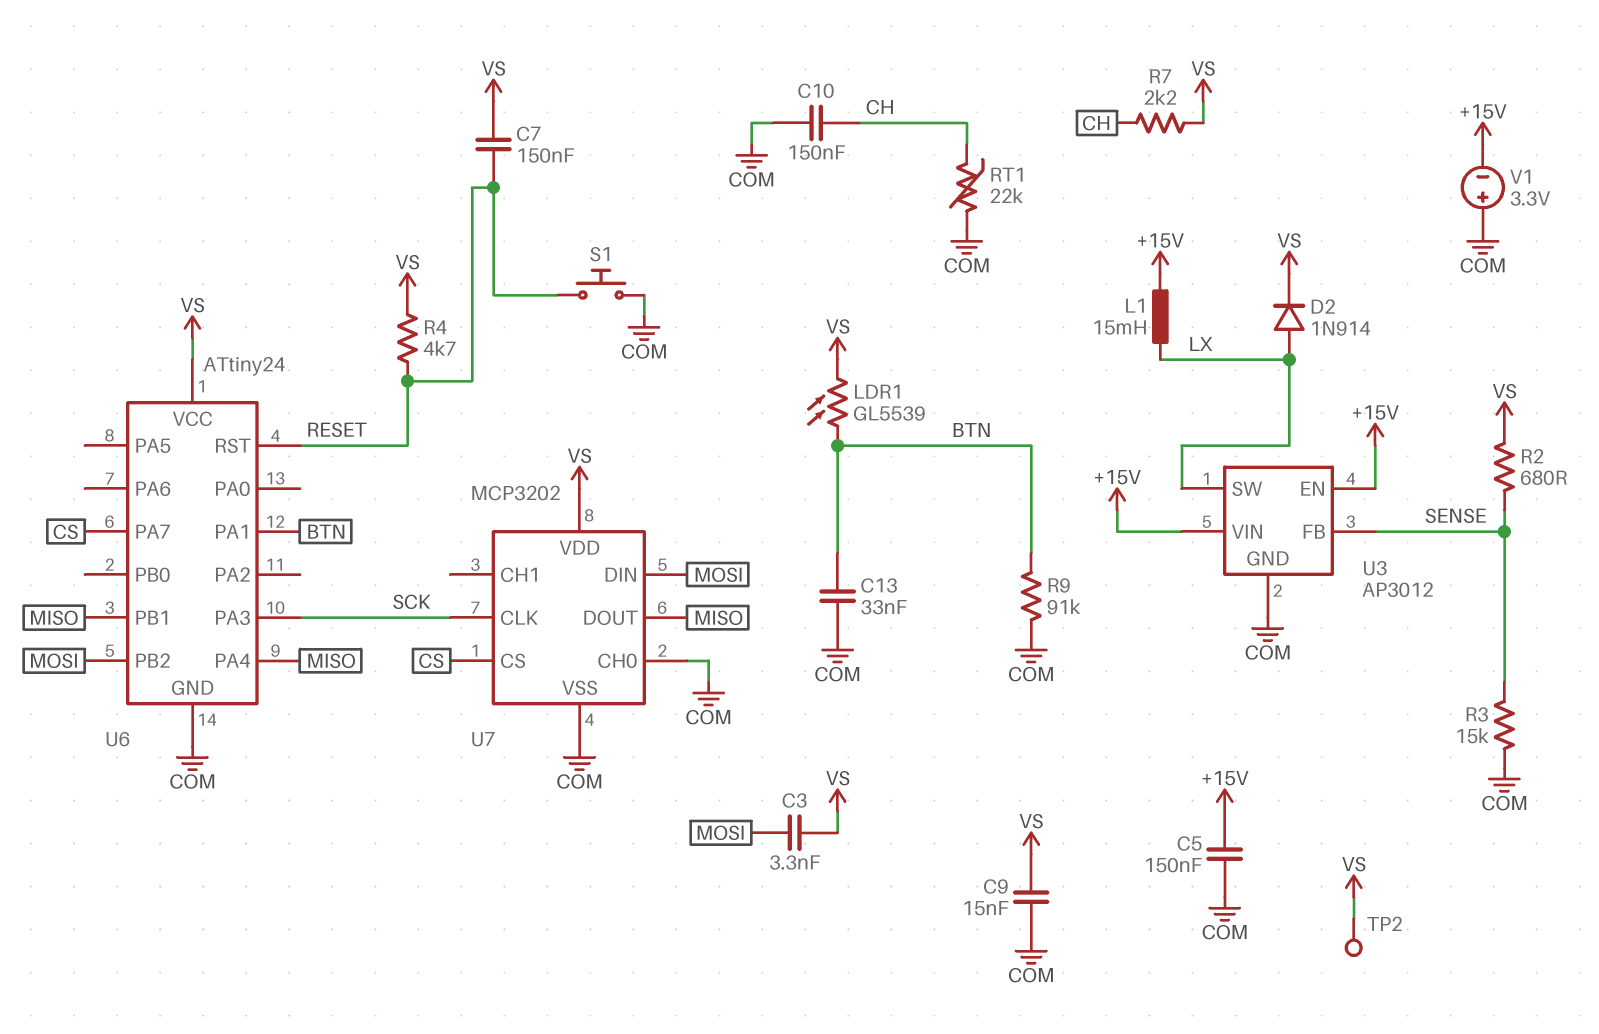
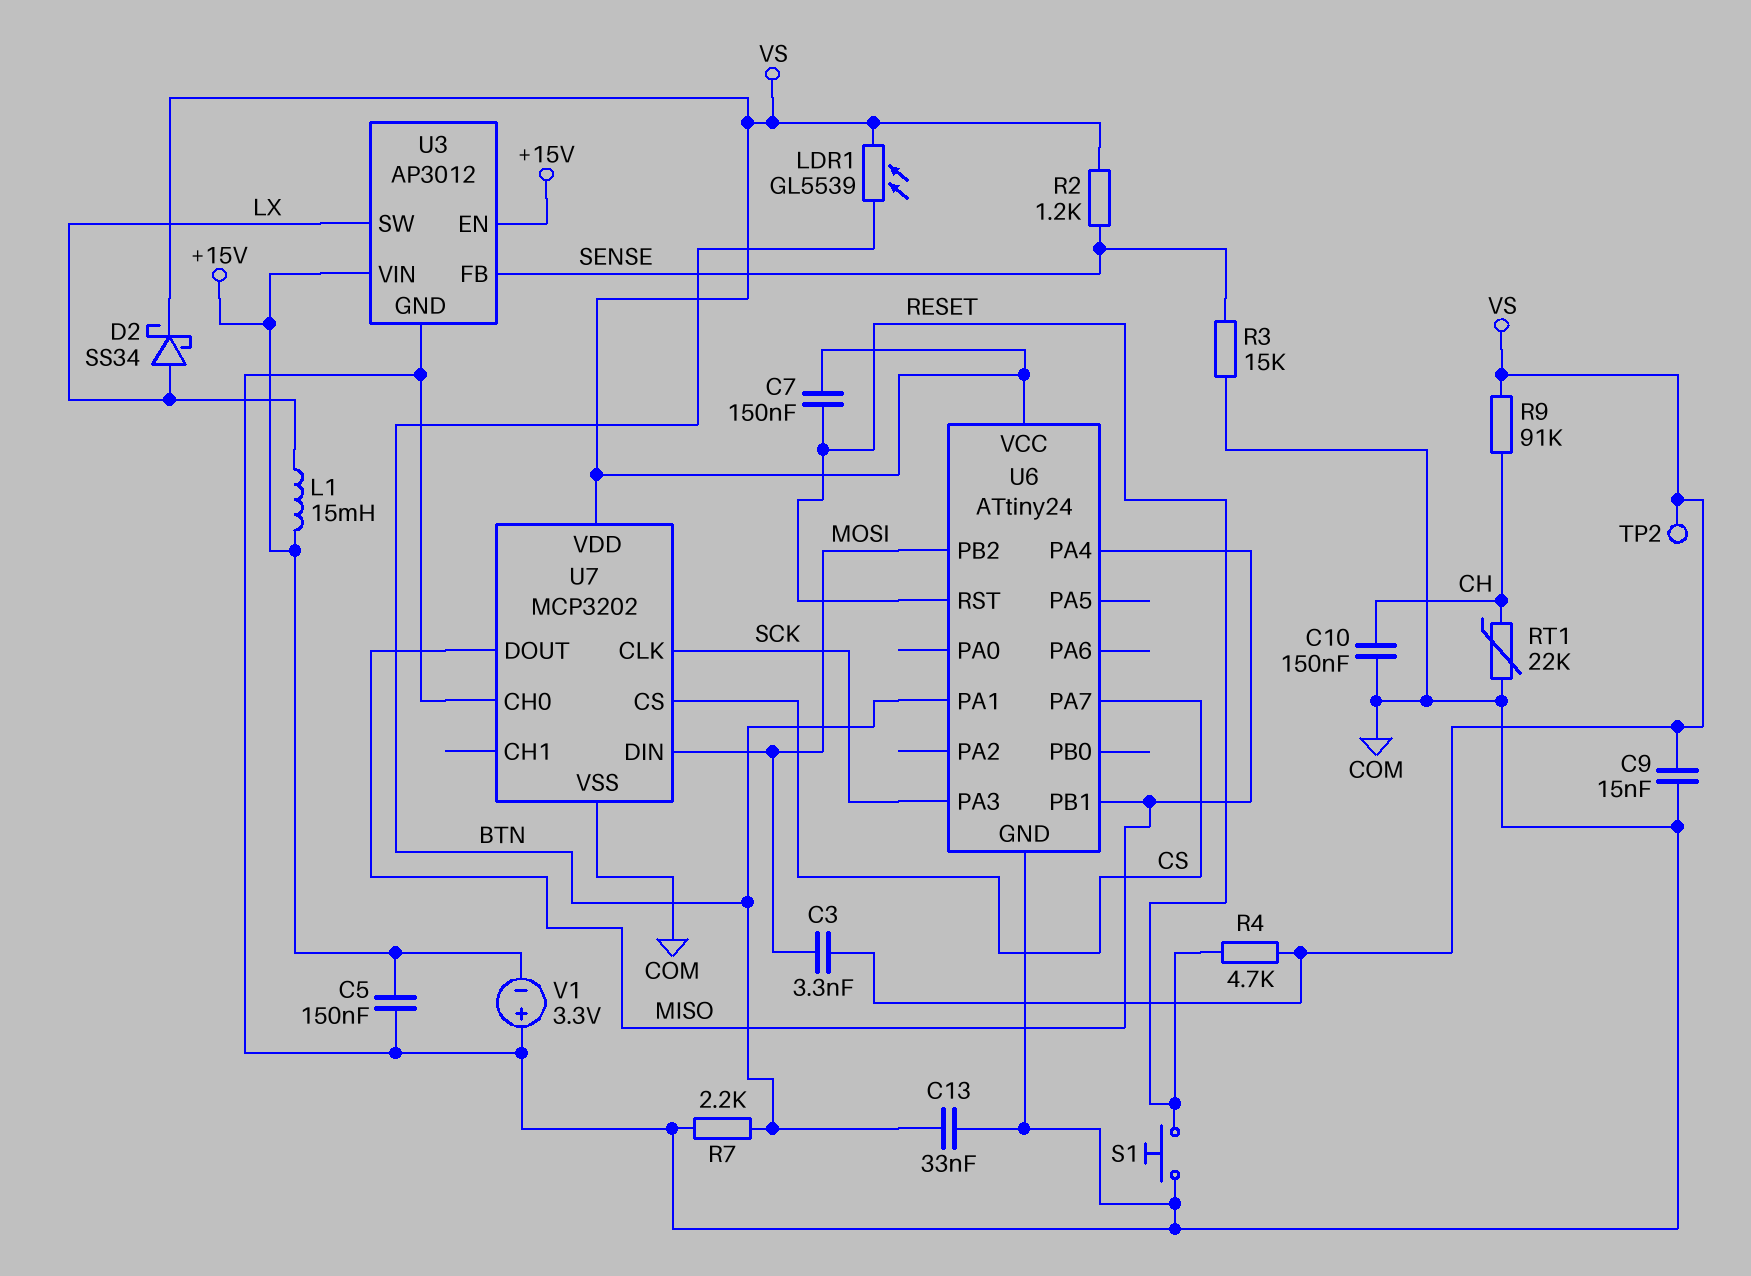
D2: diode 1N914 (A LX, K VS) -> schottky SS34 (A LX, K VS)
R2: 680 (SENSE, VS) -> 1.2k (SENSE, VS)
R7: 2.2k (CH, VS) -> 2.2k (BTN, COM)
R9: 91k (BTN, COM) -> 91k (CH, VS)

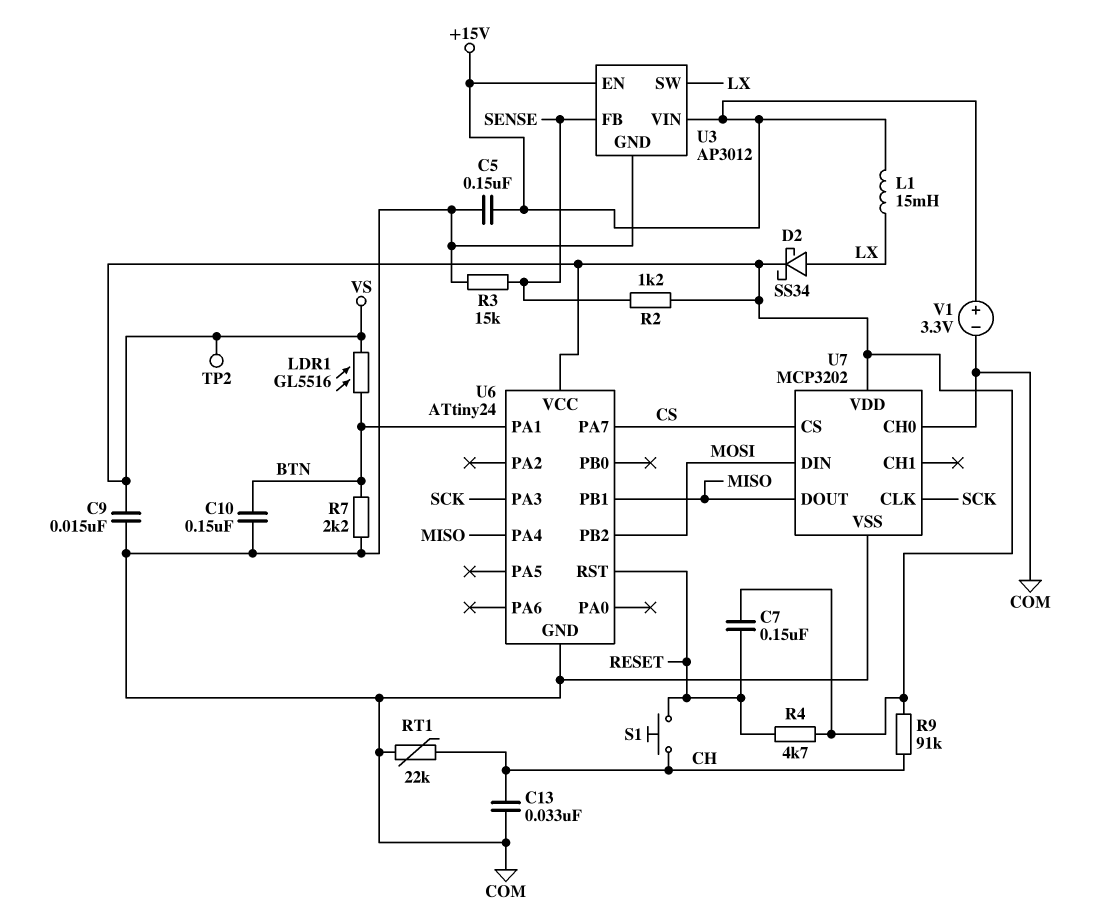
C3: 3.3nF (MOSI, VS) -> none
C10: 150nF (CH, COM) -> 150nF (BTN, COM)
C13: 33nF (BTN, COM) -> 33nF (CH, COM)
LDR1: GL5539 (BTN, VS) -> GL5516 (BTN, VS)
S1: button (COM, RESET) -> button (CH, RESET)
V1: 3.3V (plus COM, minus +15V) -> 3.3V (plus +15V, minus COM)

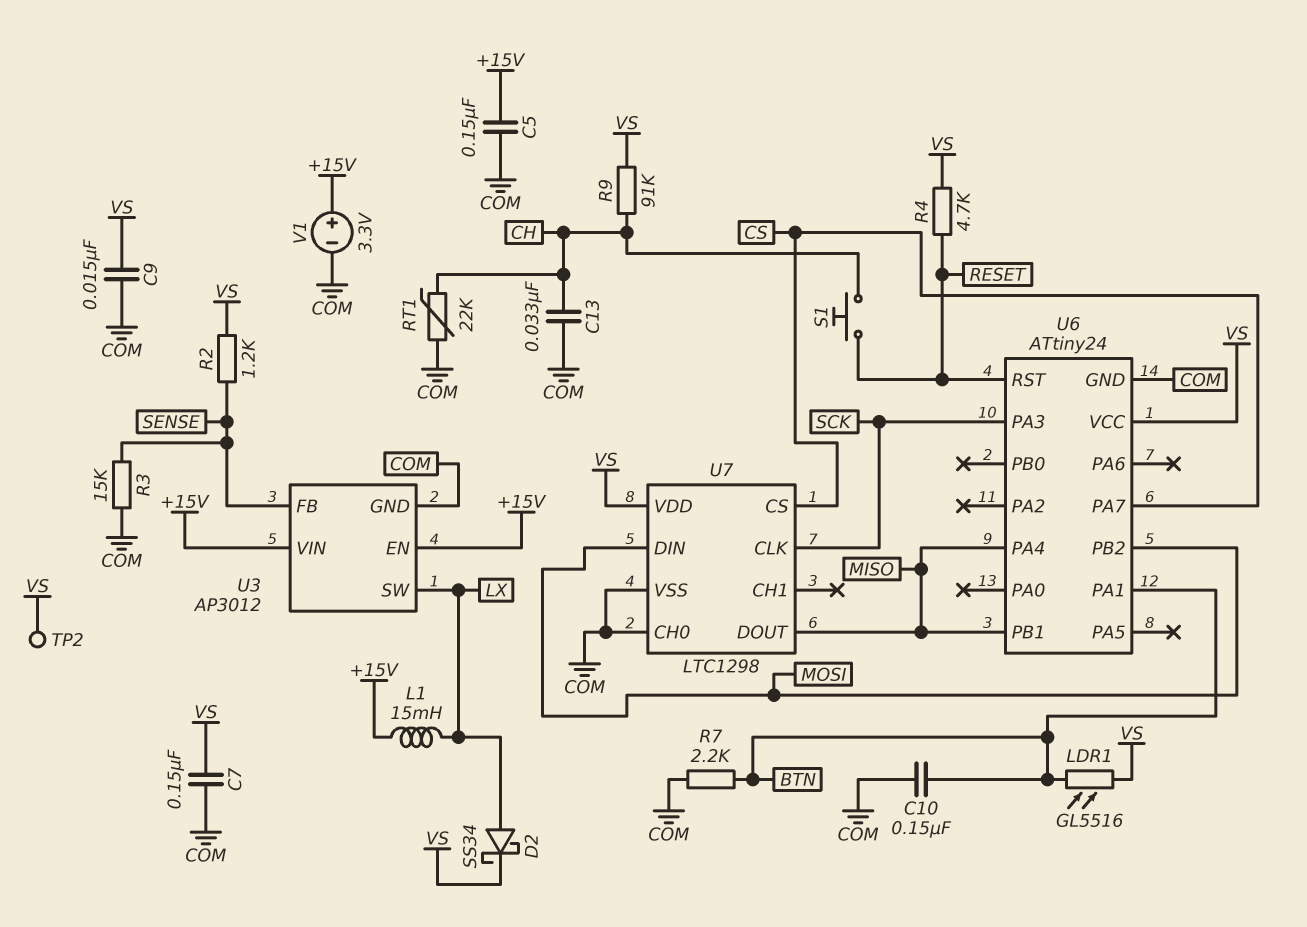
C7: 150nF (RESET, VS) -> 150nF (COM, VS)
U7: MCP3202 -> LTC1298

